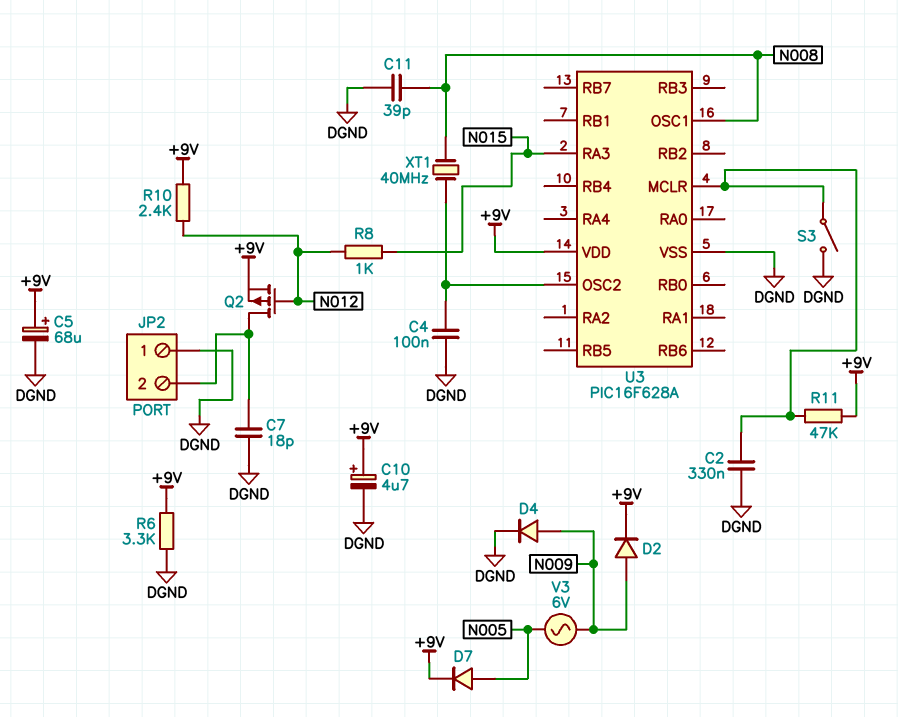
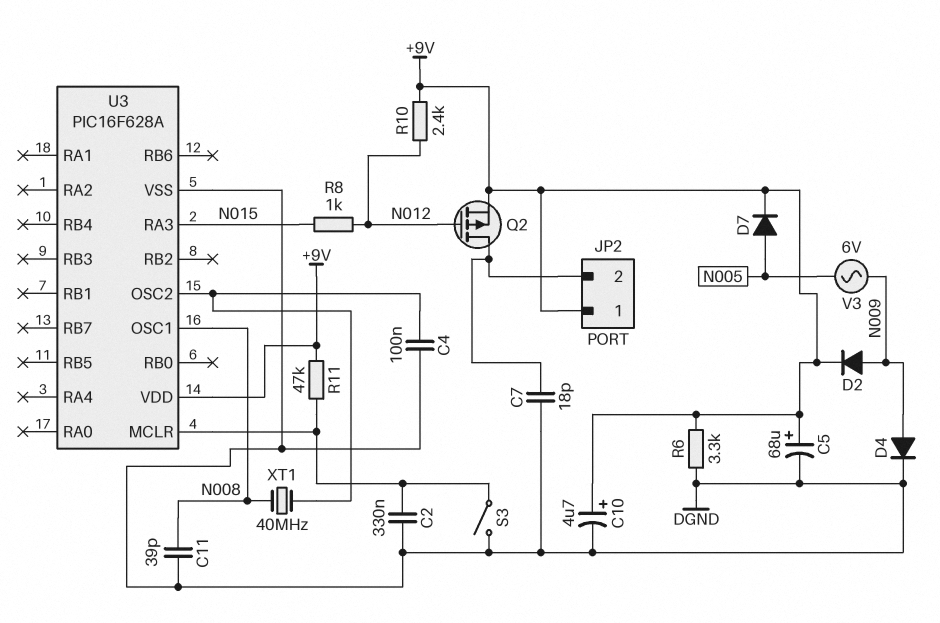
JP2 pin 1: DGND -> +9V

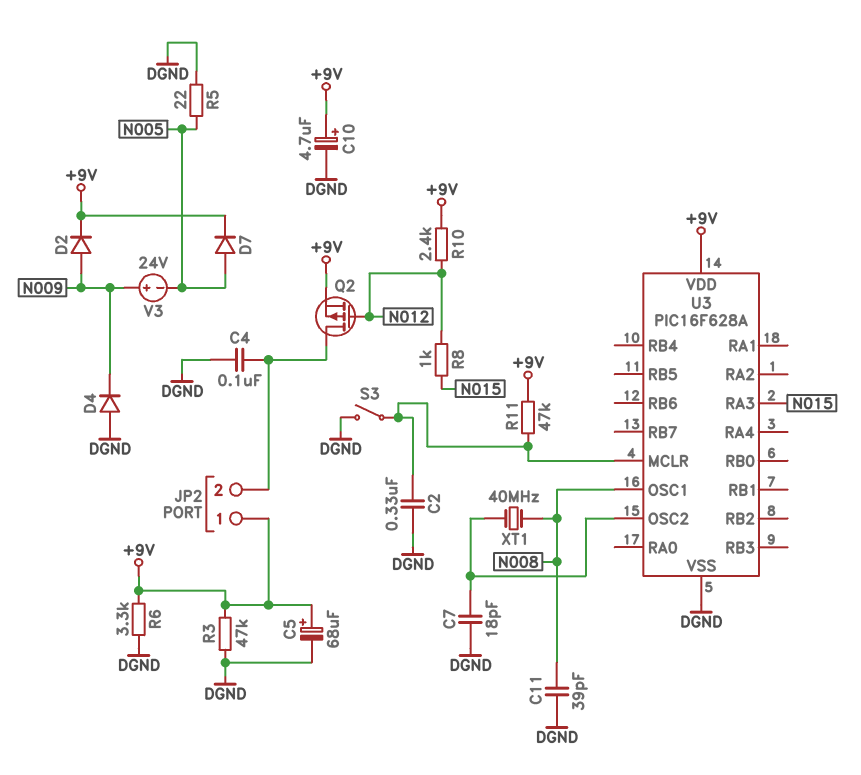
C4: 100nF (DGND, U3/OSC2) -> 100nF (DGND, JP2/2)
C7: 18pF (DGND, JP2/2) -> 18pF (DGND, U3/OSC2)
D4: diode (A N009, K DGND) -> diode (A DGND, K N009)
R3: none -> 47k (+9V, DGND)
R5: none -> 22 (DGND, N005)
V3: AC 6V (N005, N009) -> 24V (plus N009, minus N005)

